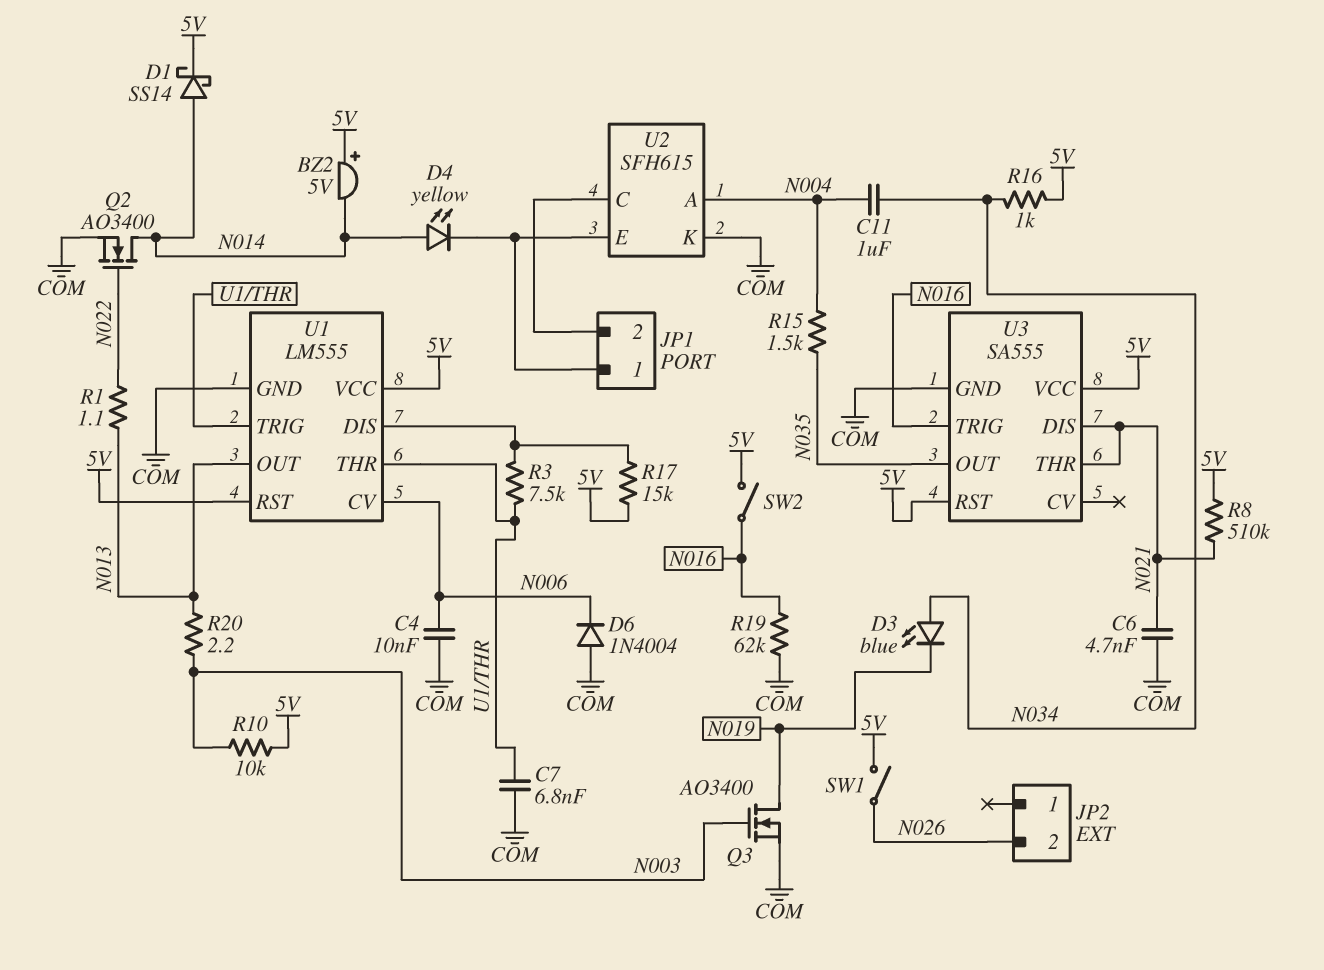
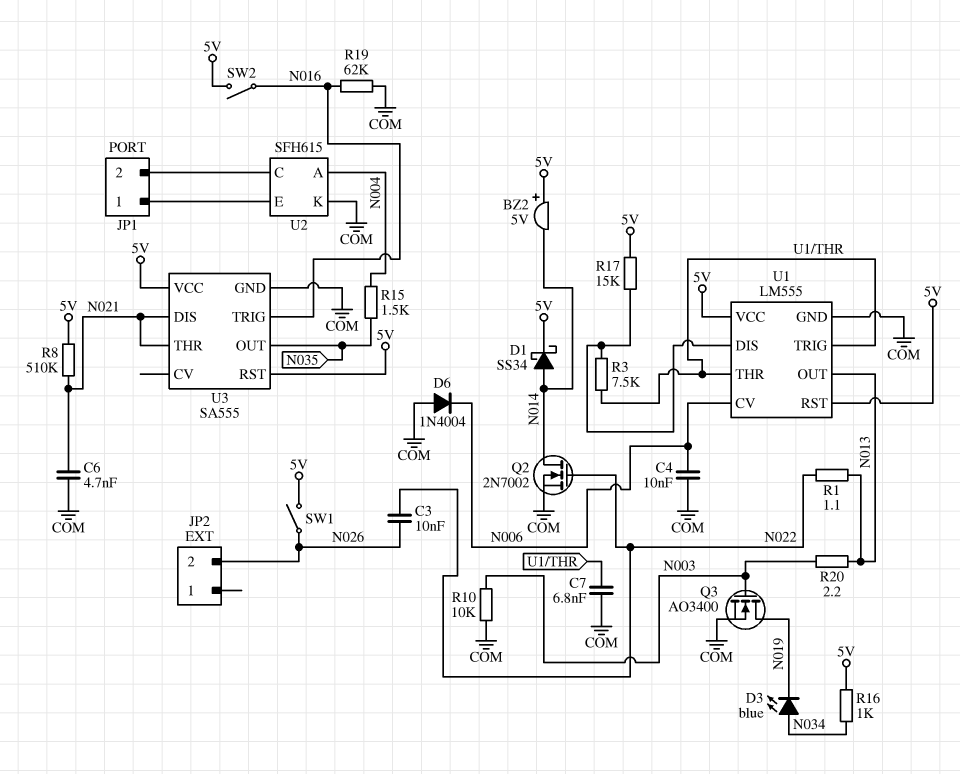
C3: none -> 10nF (N022, N026)
C11: 1uF (N004, N034) -> none
D1: schottky SS14 (A N014, K 5V) -> schottky SS34 (A N014, K 5V)
D4: LED yellow (A N014, K JP1/1) -> none
Q2: NMOS AO3400 (G N022, D N014, S COM) -> NMOS 2N7002 (G N022, D N014, S COM)
R10: 10k (5V, N003) -> 10k (COM, N003)

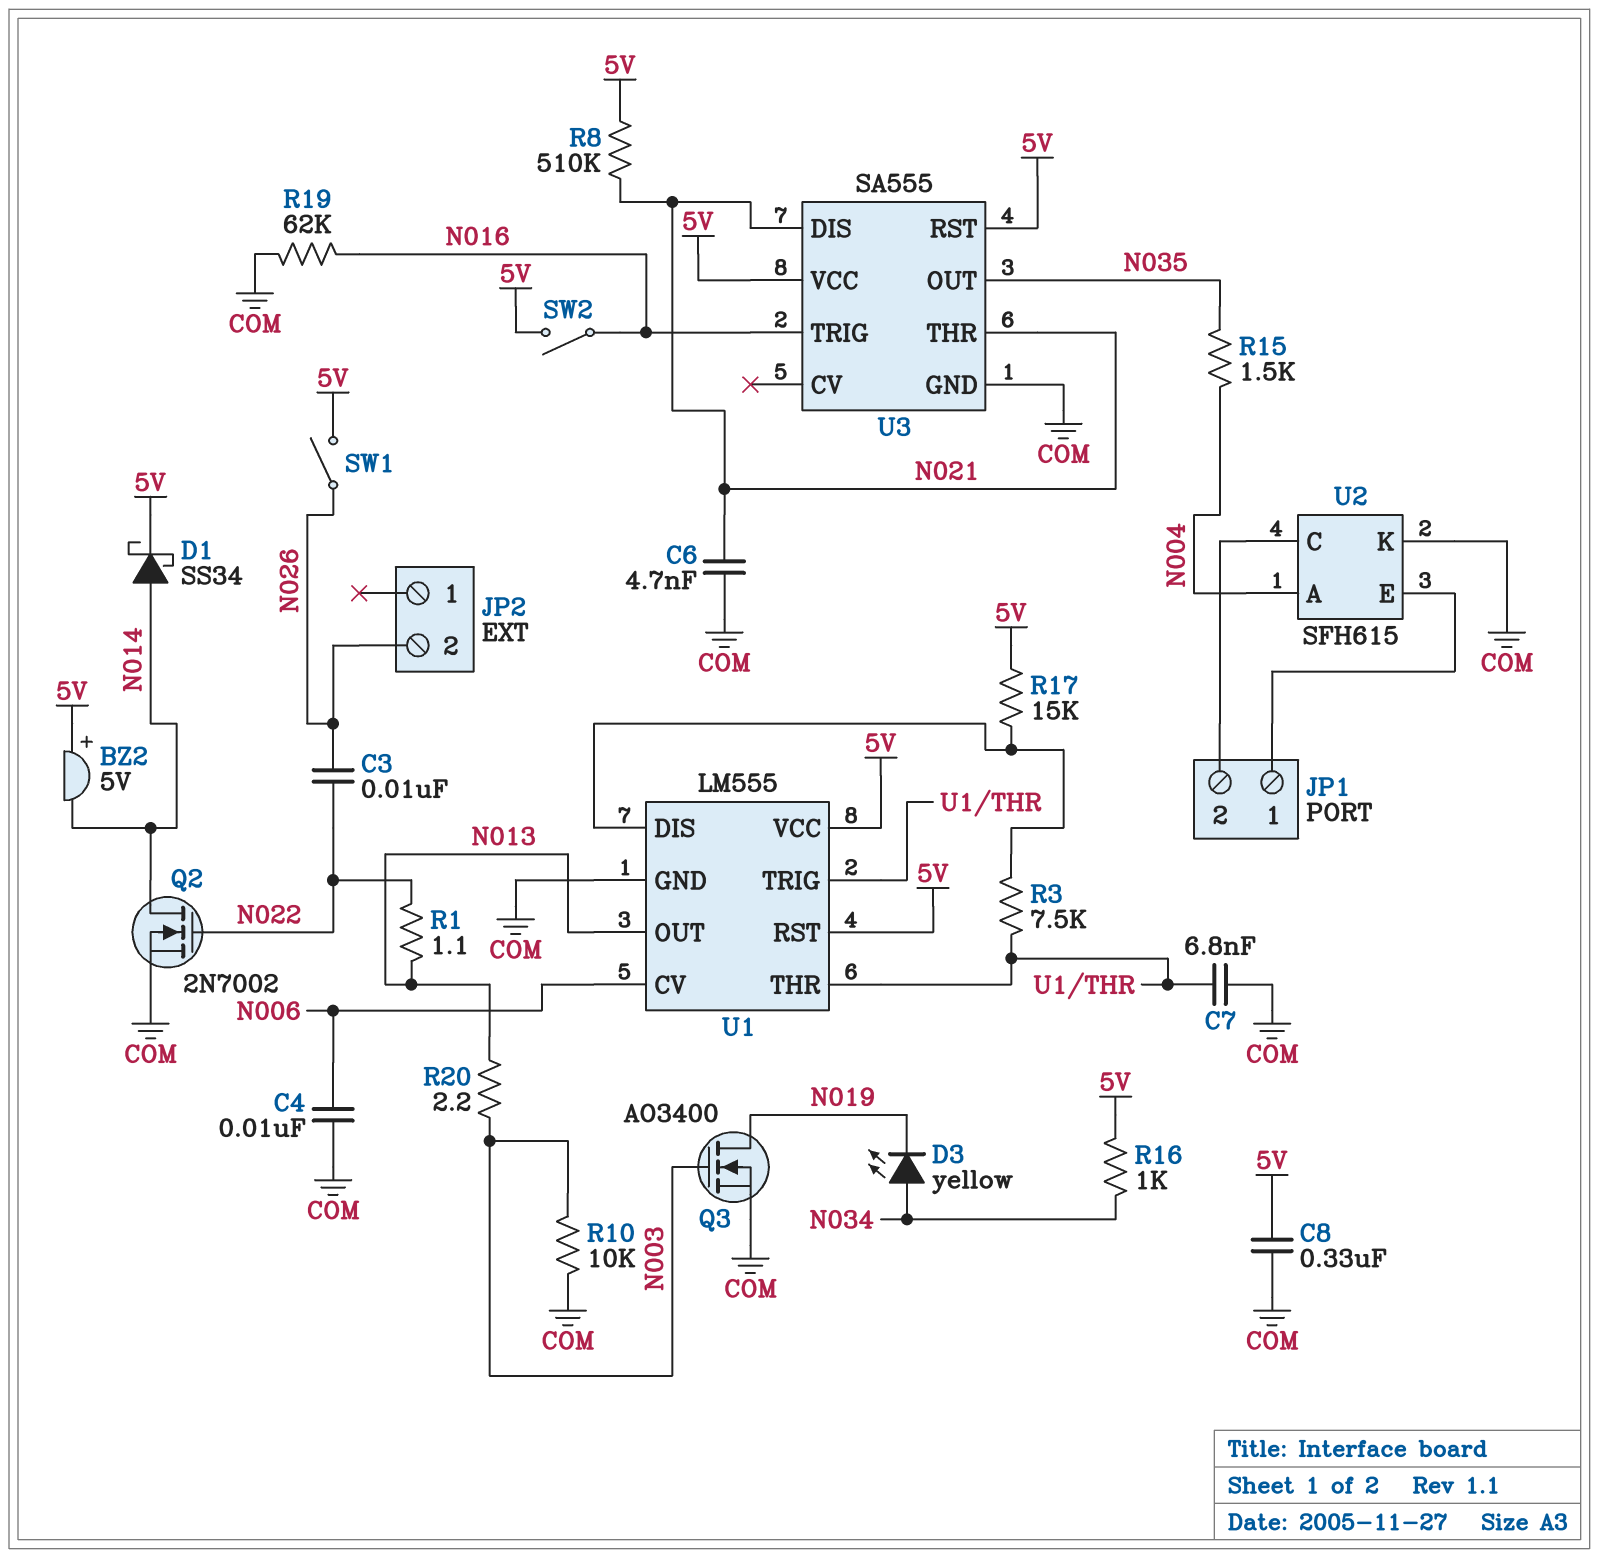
C8: none -> 330nF (5V, COM)
D3: LED blue (A N034, K N019) -> LED yellow (A N034, K N019)
D6: diode 1N4004 (A COM, K N006) -> none

